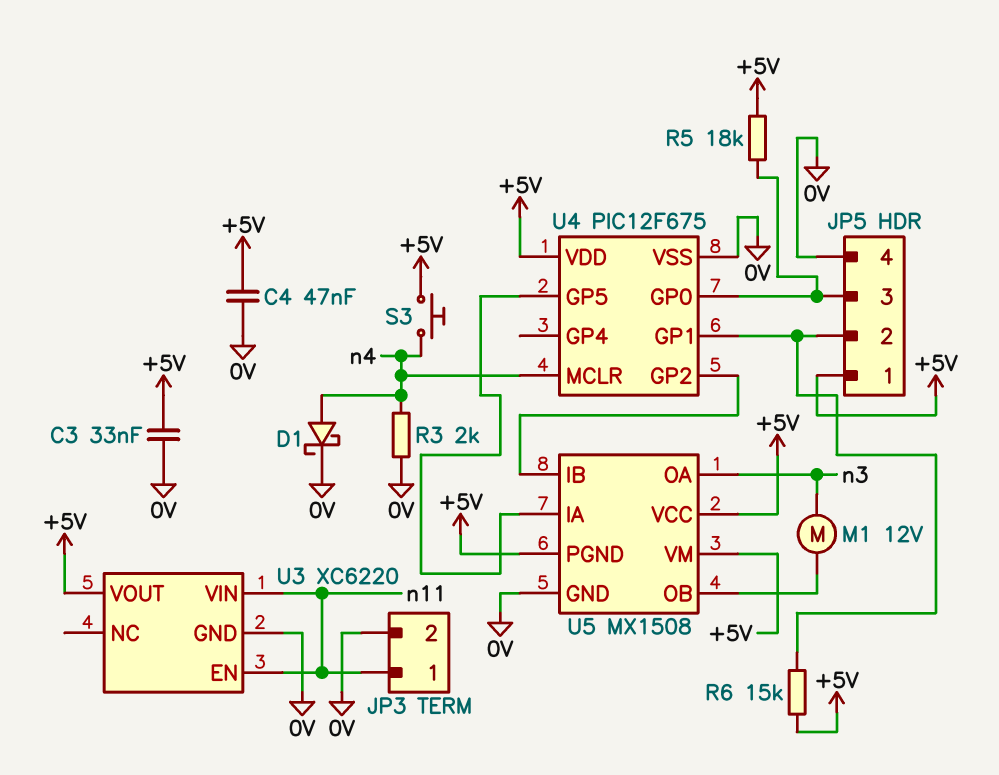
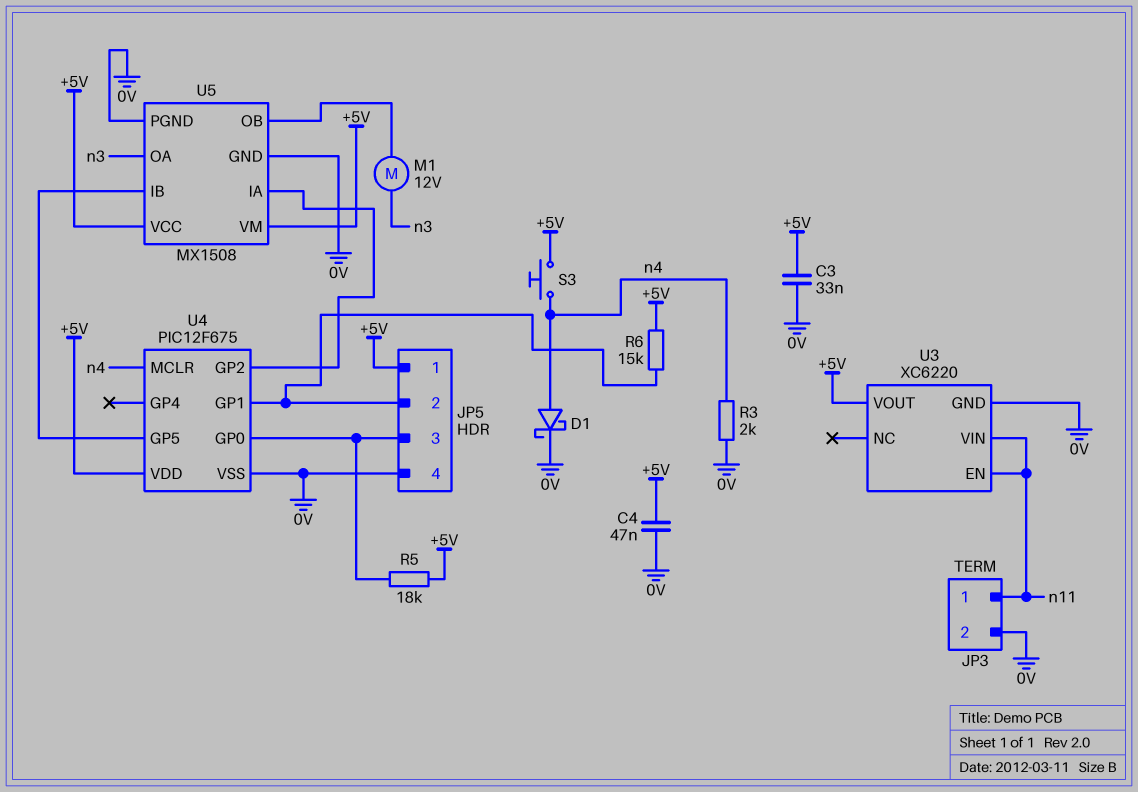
U5 pin IA: U4/GP5 -> U4/GP2
U5 pin IB: U4/GP2 -> U4/GP5
U5 pin PGND: +5V -> 0V

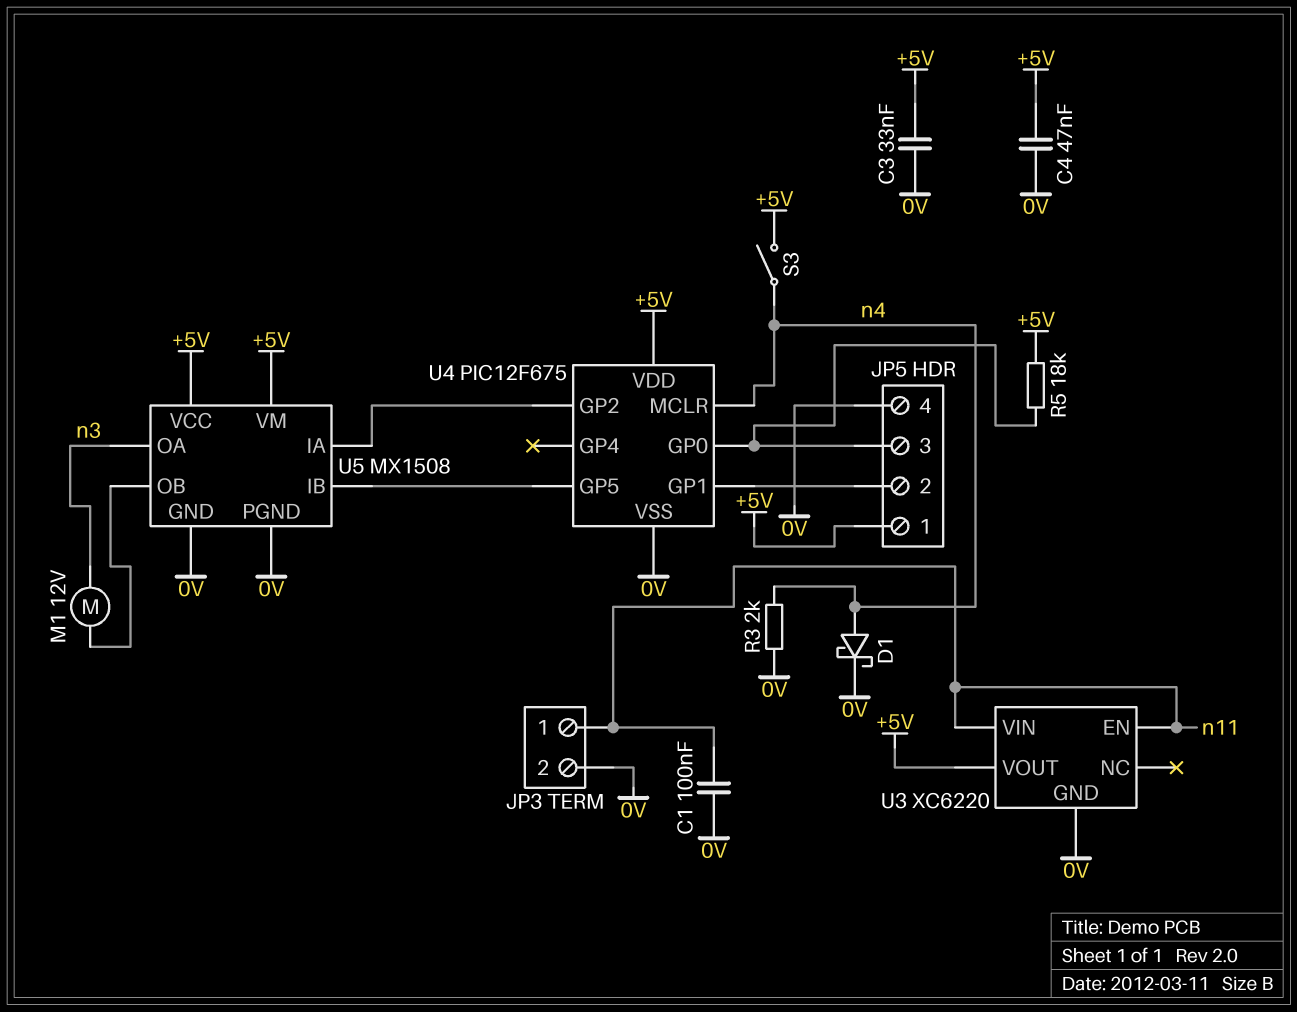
C1: none -> 100nF (0V, n11)
R6: 15k (+5V, JP5/2) -> none
S3: button (+5V, n4) -> switch (+5V, n4)

